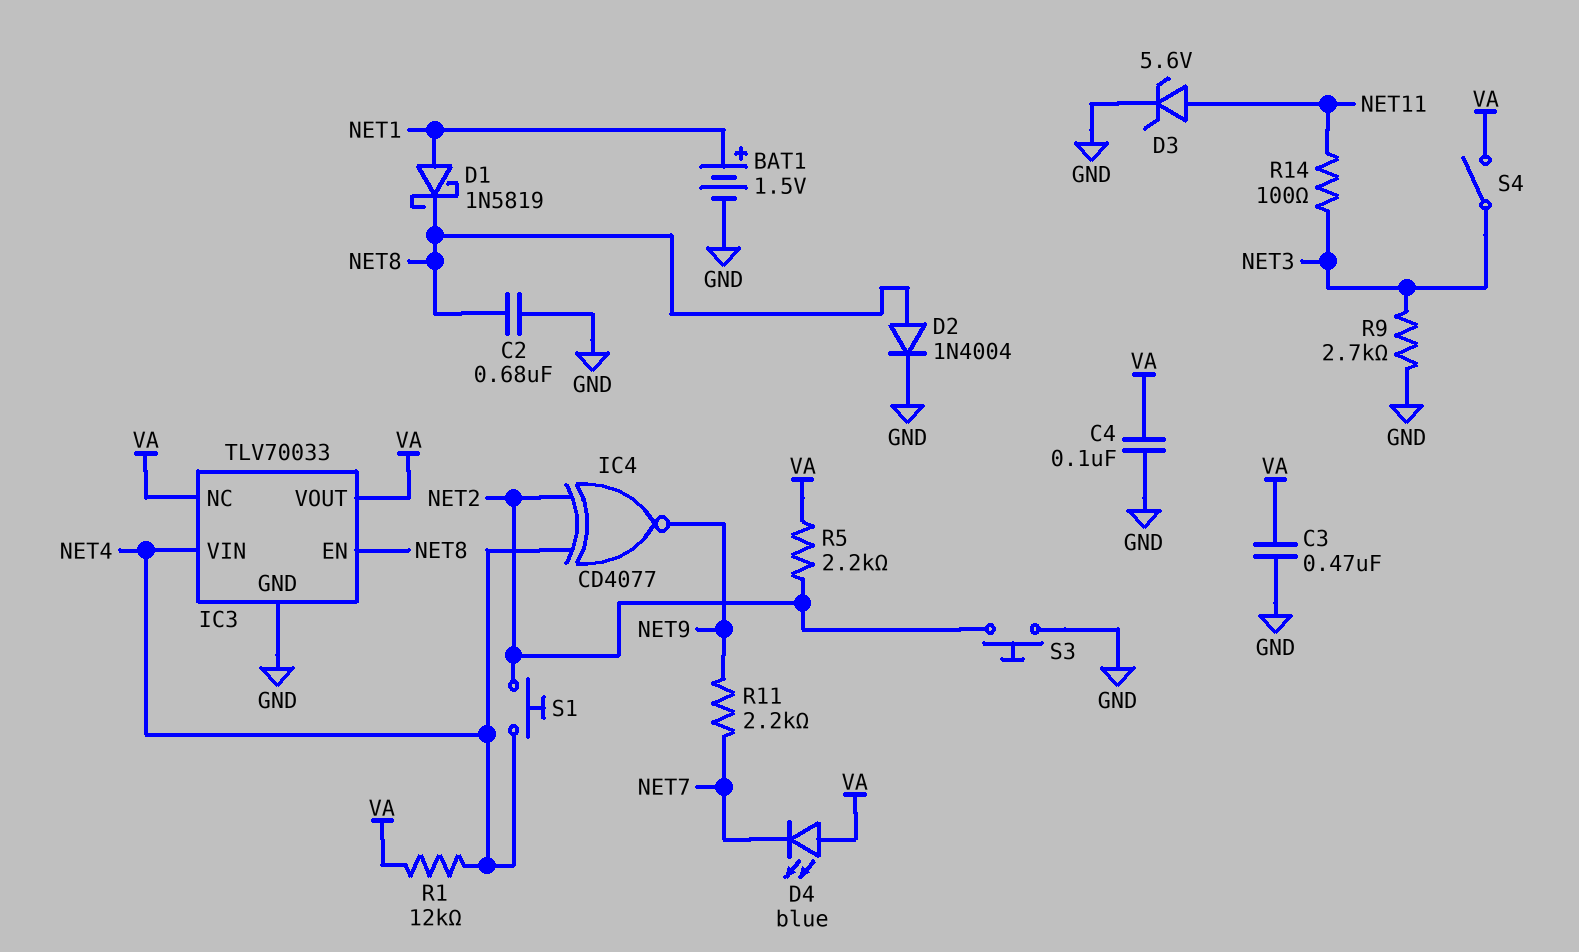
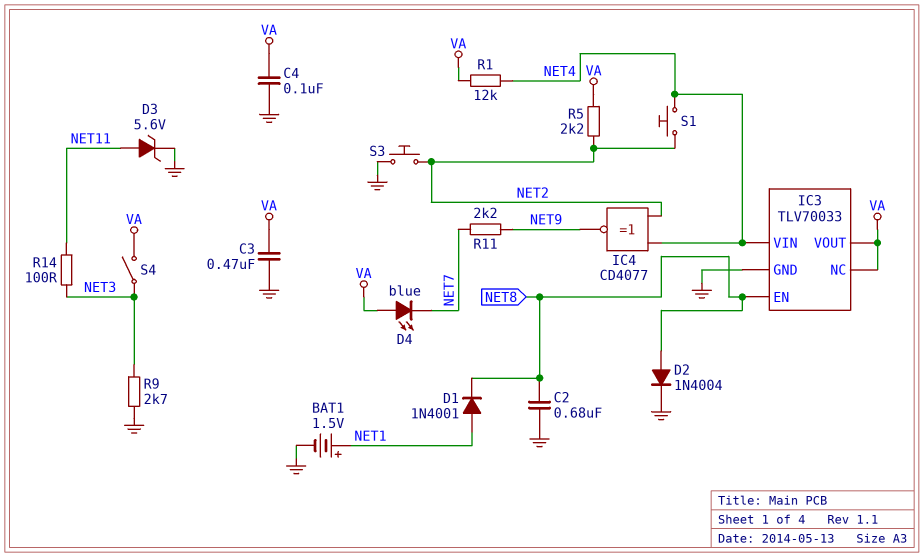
D1: schottky 1N5819 (A NET1, K NET8) -> diode 1N4001 (A NET1, K NET8)

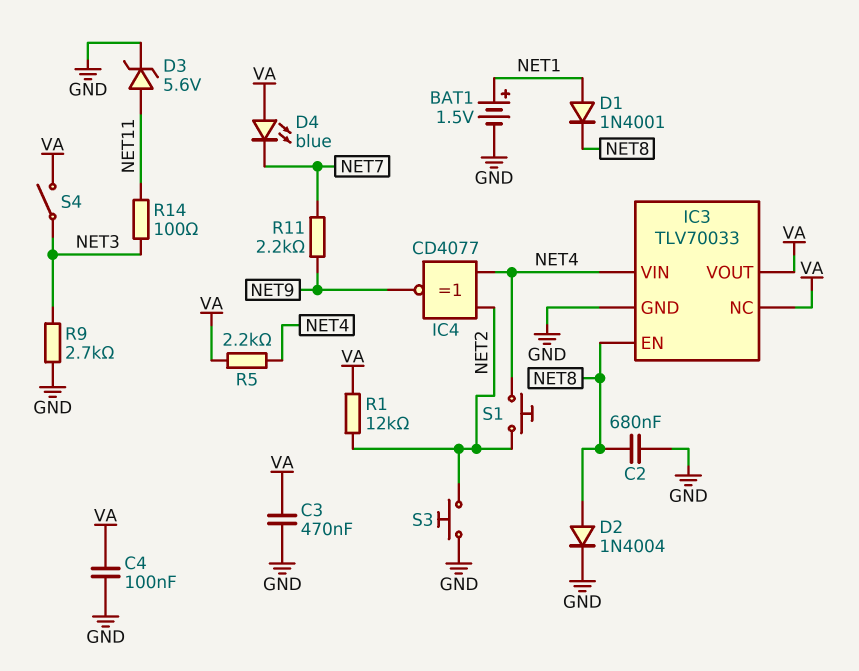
R1: 12k (NET4, VA) -> 12k (NET2, VA)
R5: 2.2k (NET2, VA) -> 2.2k (NET4, VA)

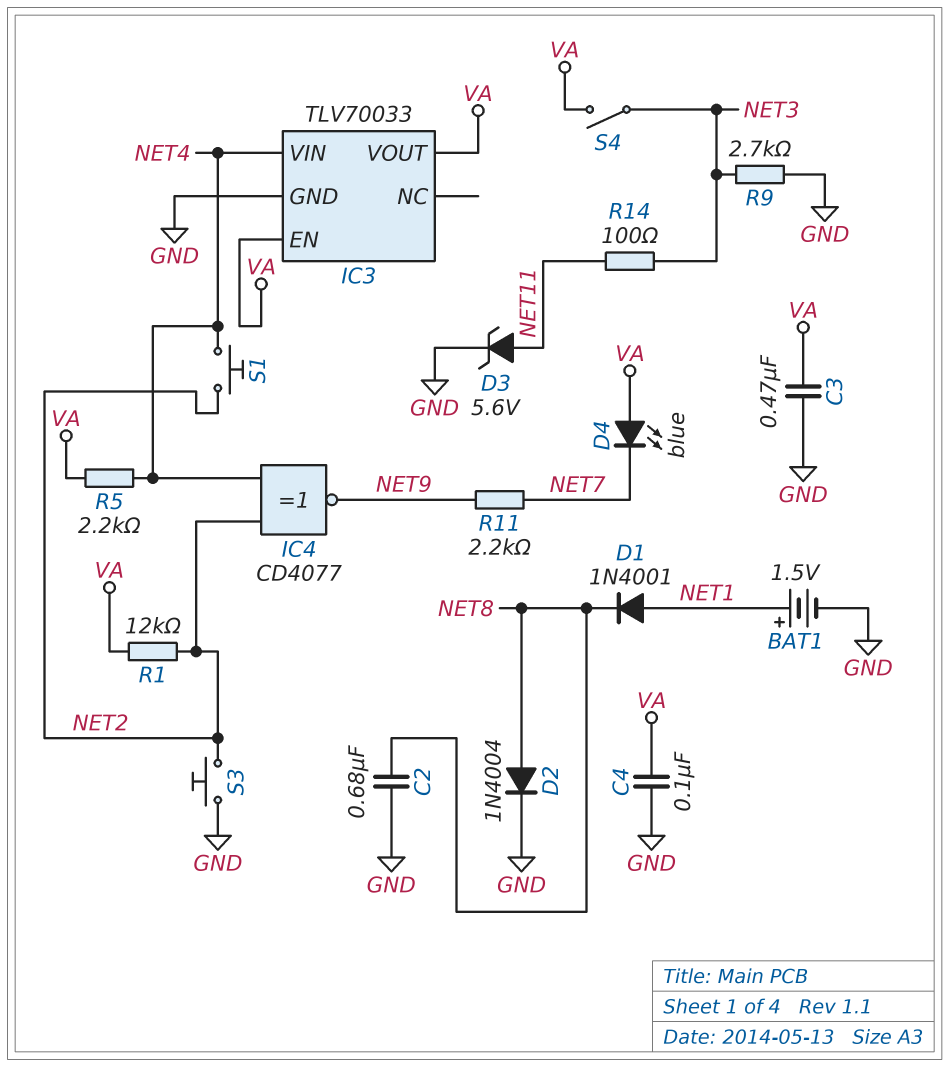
IC3 pin EN: NET8 -> VA
IC3 pin NC: VA -> none

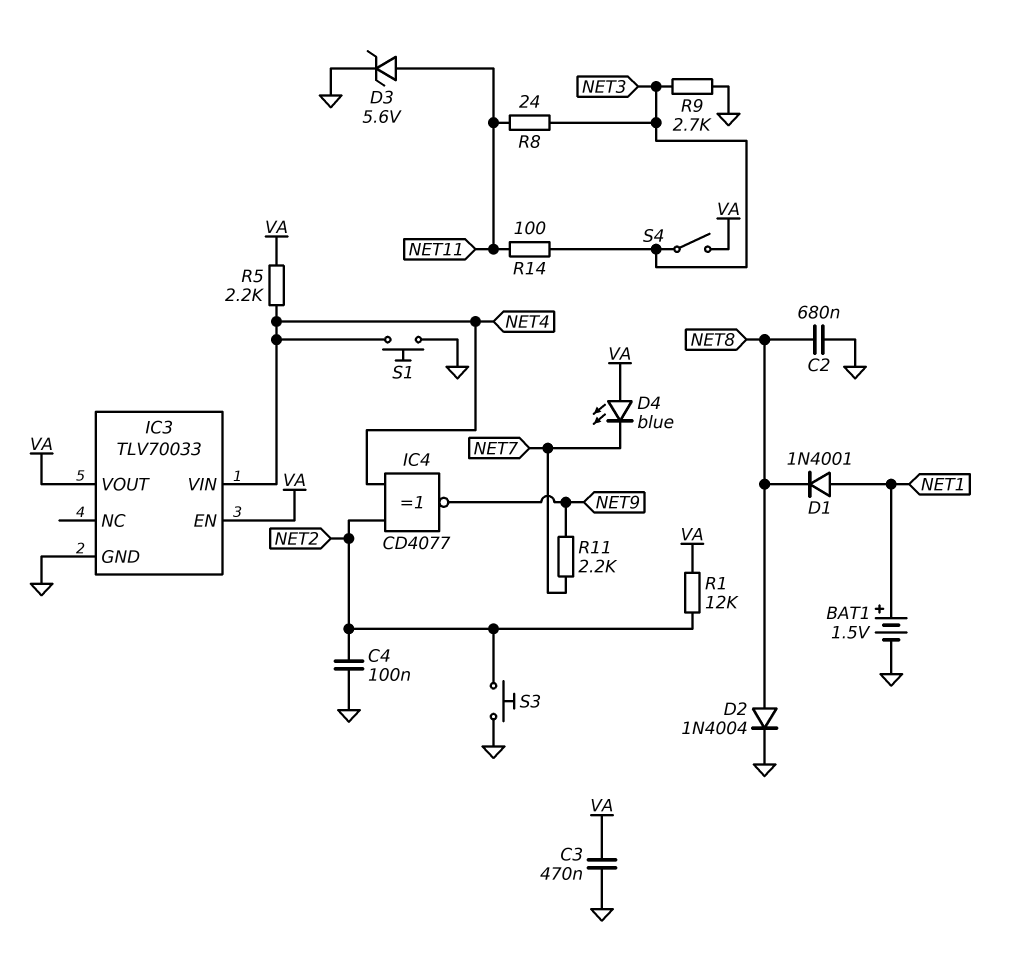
C4: 100nF (GND, VA) -> 100nF (GND, NET2)
R8: none -> 24 (NET3, NET11)
S1: button (NET2, NET4) -> button (GND, NET4)

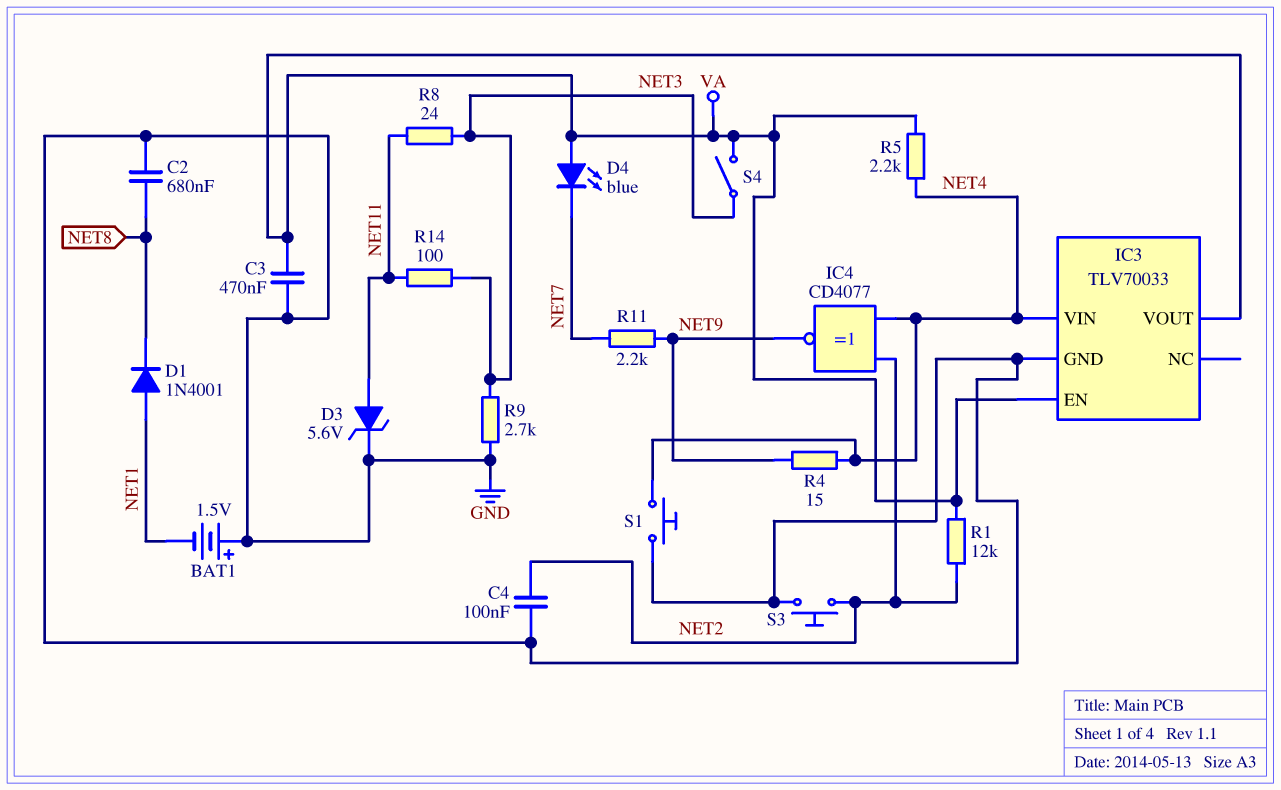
BAT1: 1.5V (plus NET1, minus GND) -> 1.5V (plus GND, minus NET1)
D2: diode 1N4004 (A NET8, K GND) -> none
R4: none -> 15 (NET4, NET9)

